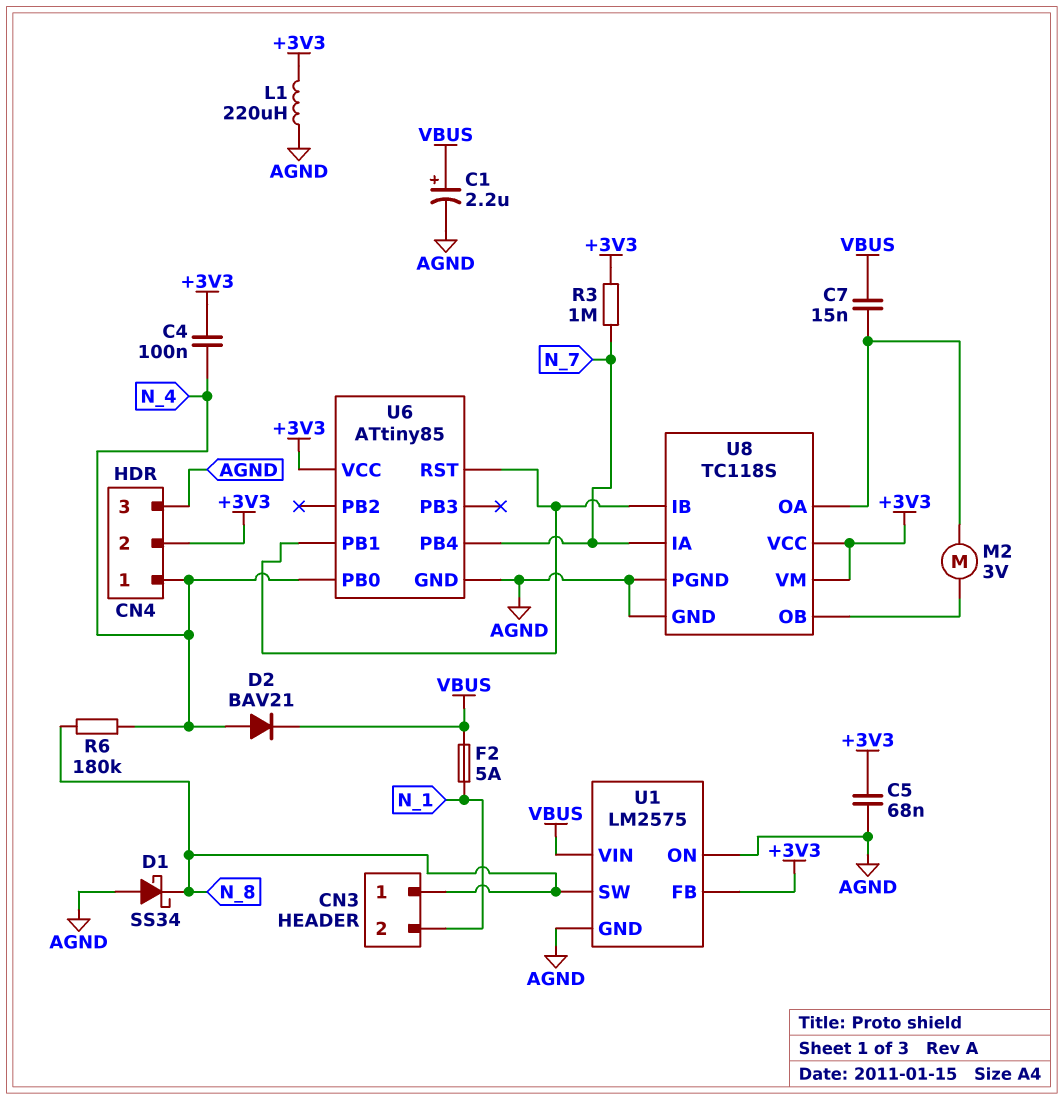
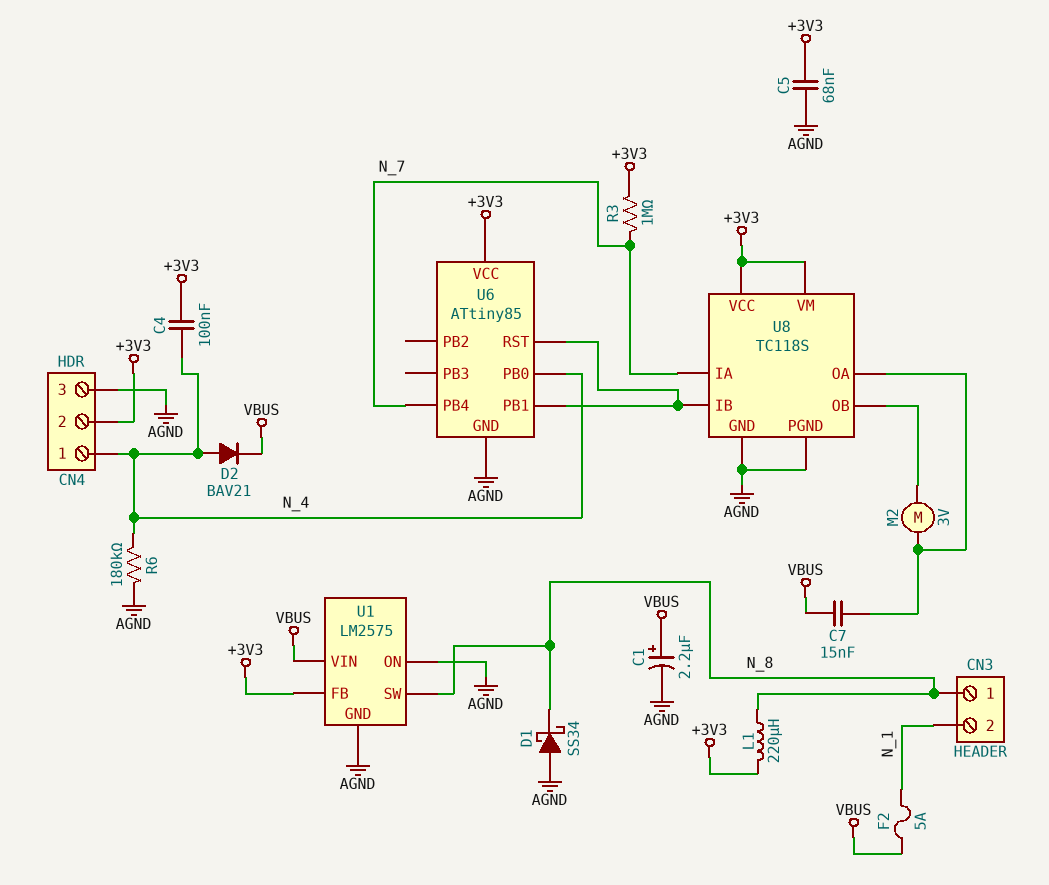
L1: 220uH (+3V3, AGND) -> 220uH (+3V3, N_8)
R6: 180k (N_4, N_8) -> 180k (AGND, N_4)

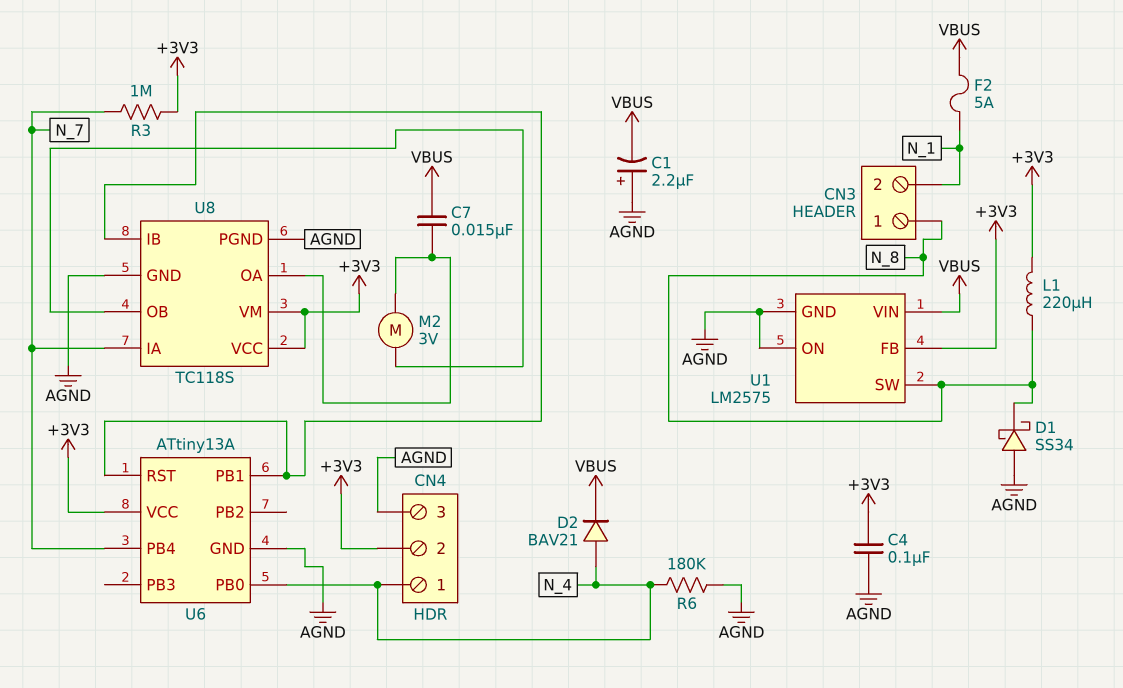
C1: 2.2uF (plus VBUS, minus AGND) -> 2.2uF (plus AGND, minus VBUS)
C4: 100nF (+3V3, N_4) -> 100nF (+3V3, AGND)
C5: 68nF (+3V3, AGND) -> none
U6: ATtiny85 -> ATtiny13A

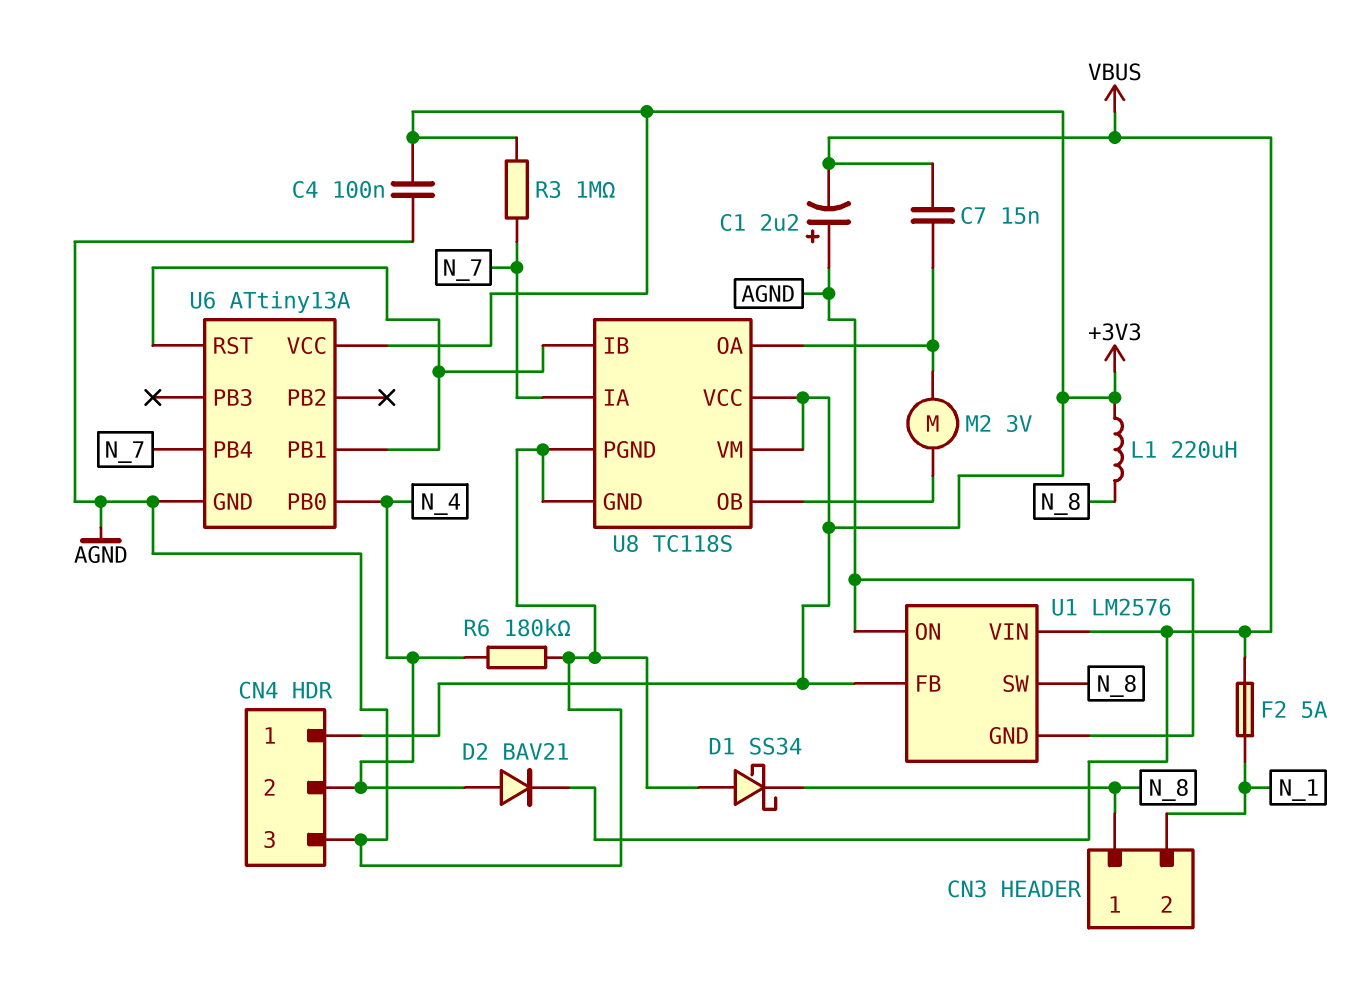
CN4 pin 1: N_4 -> +3V3
CN4 pin 2: +3V3 -> N_4
U1: LM2575 -> LM2576

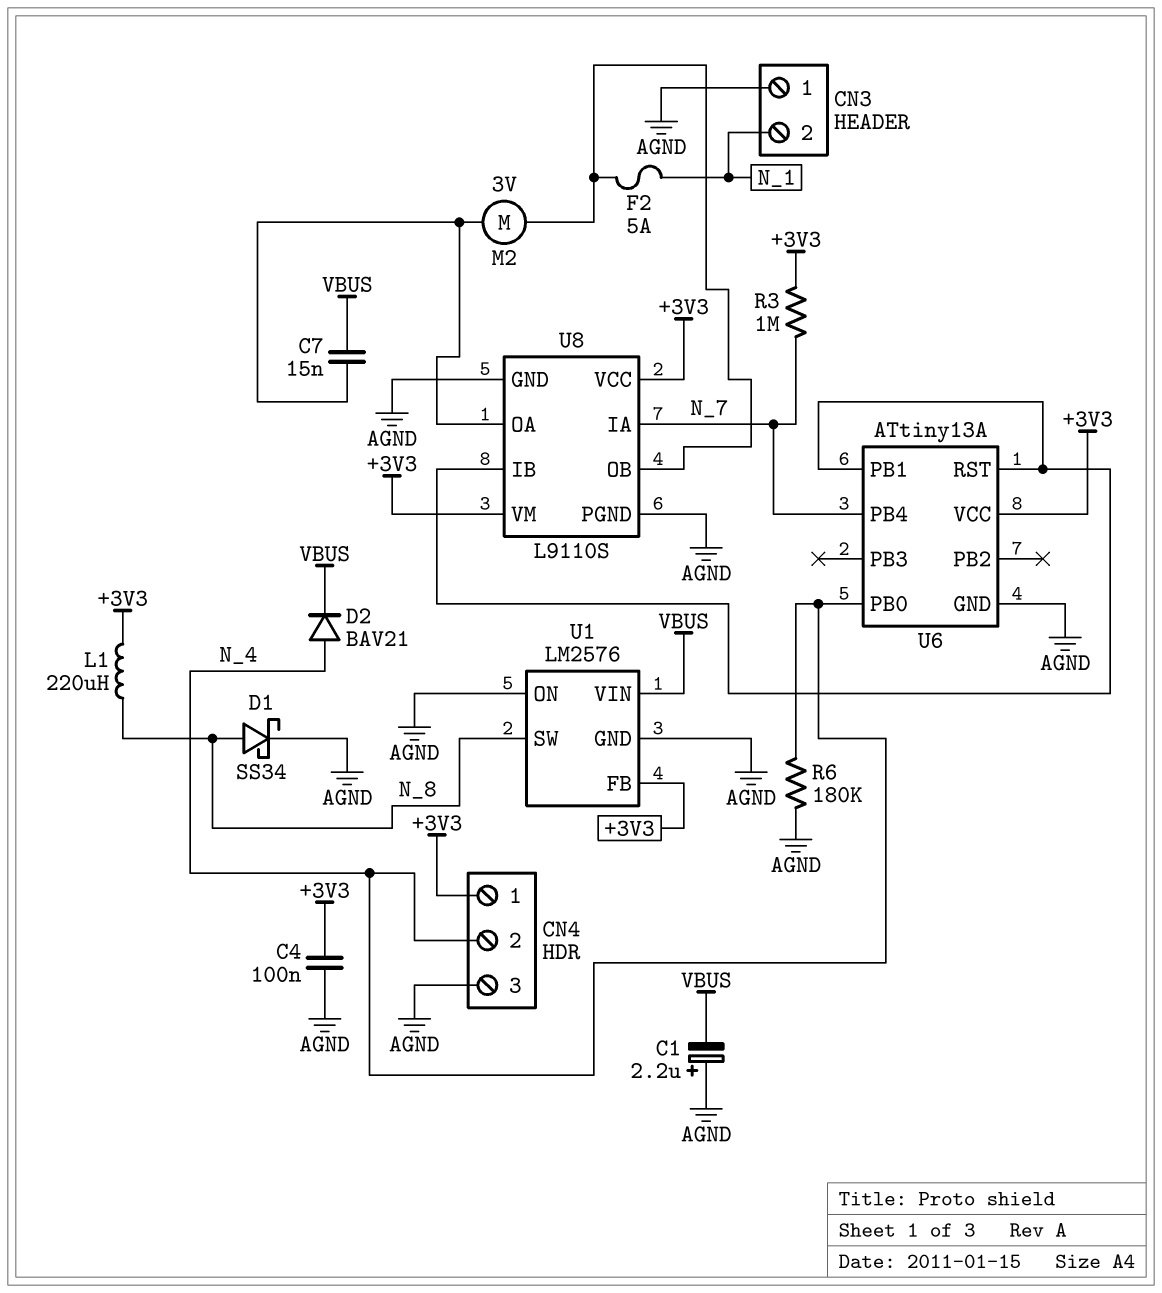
CN3 pin 1: N_8 -> AGND
D1: schottky SS34 (A AGND, K N_8) -> schottky SS34 (A N_8, K AGND)
F2: 5A (N_1, VBUS) -> 5A (N_1, U8/OB)
U8: TC118S -> L9110S

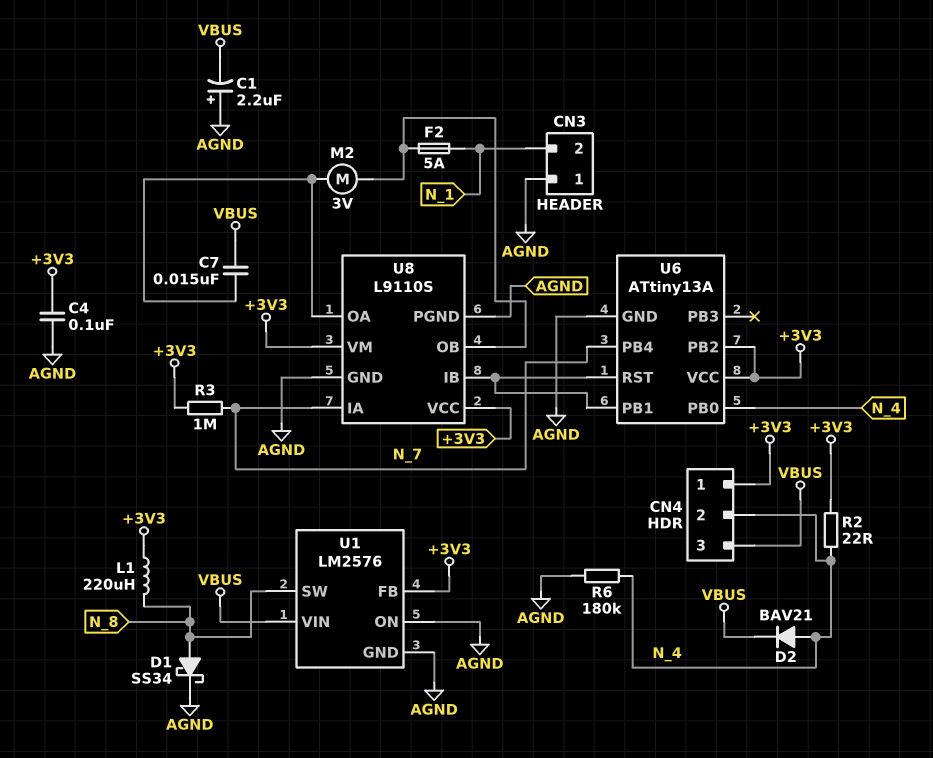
CN4 pin 3: AGND -> VBUS
R2: none -> 22 (+3V3, N_4)
U6 pin PB2: none -> +3V3

